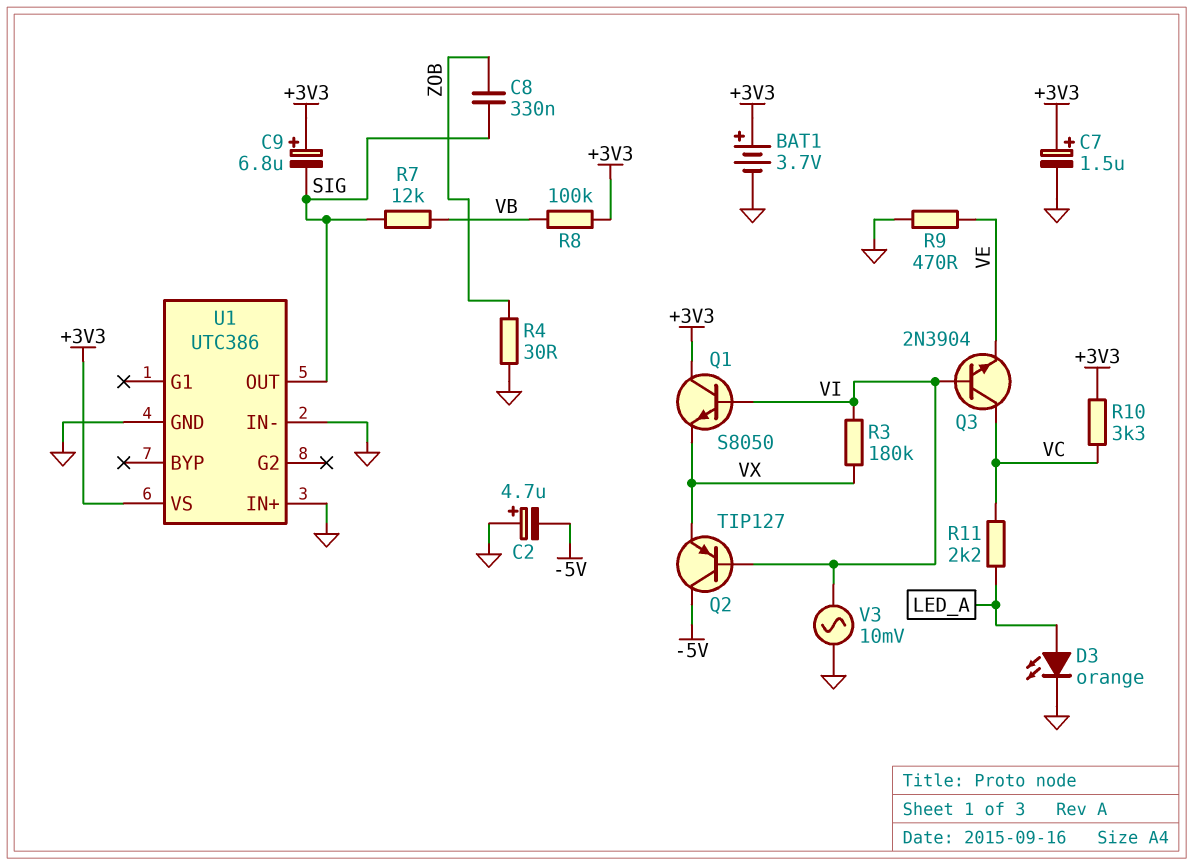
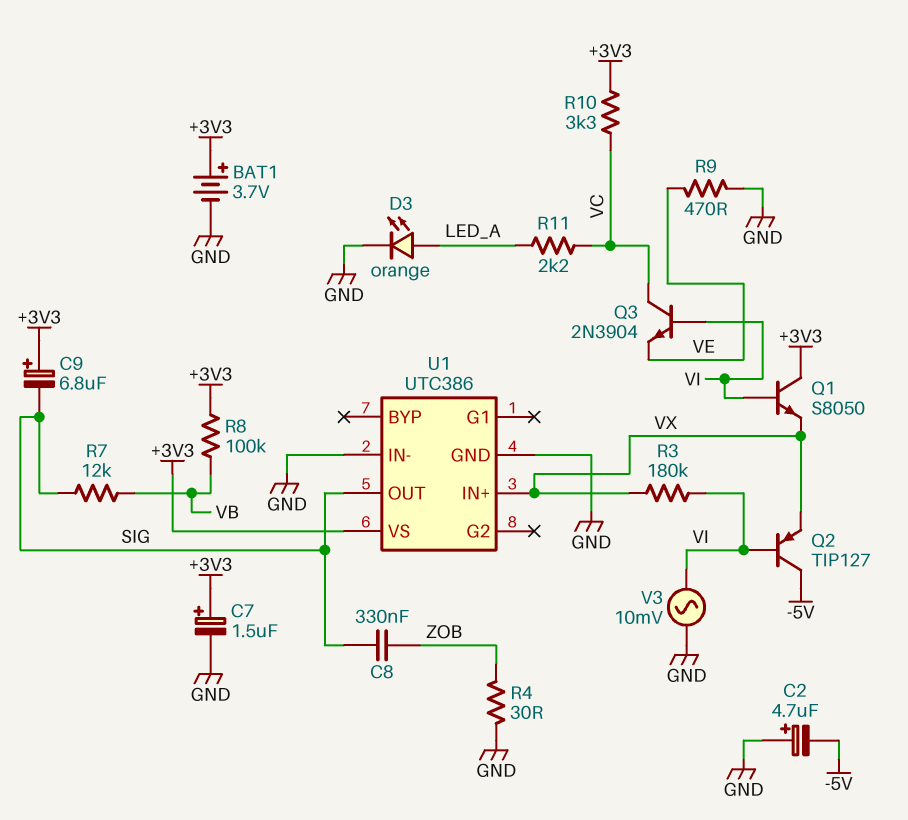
U1 pin IN+: GND -> VX

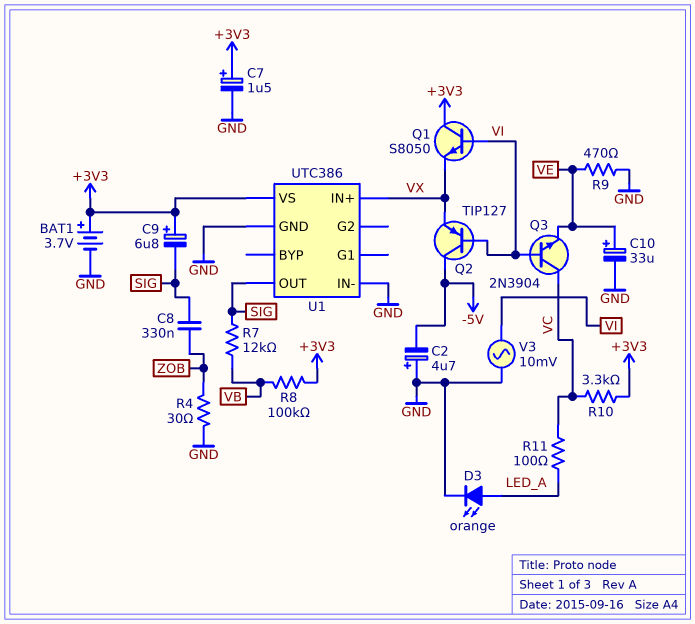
C10: none -> 33uF (plus VE, minus GND)
R3: 180k (VI, VX) -> none
R11: 2.2k (LED_A, VC) -> 100 (LED_A, VC)

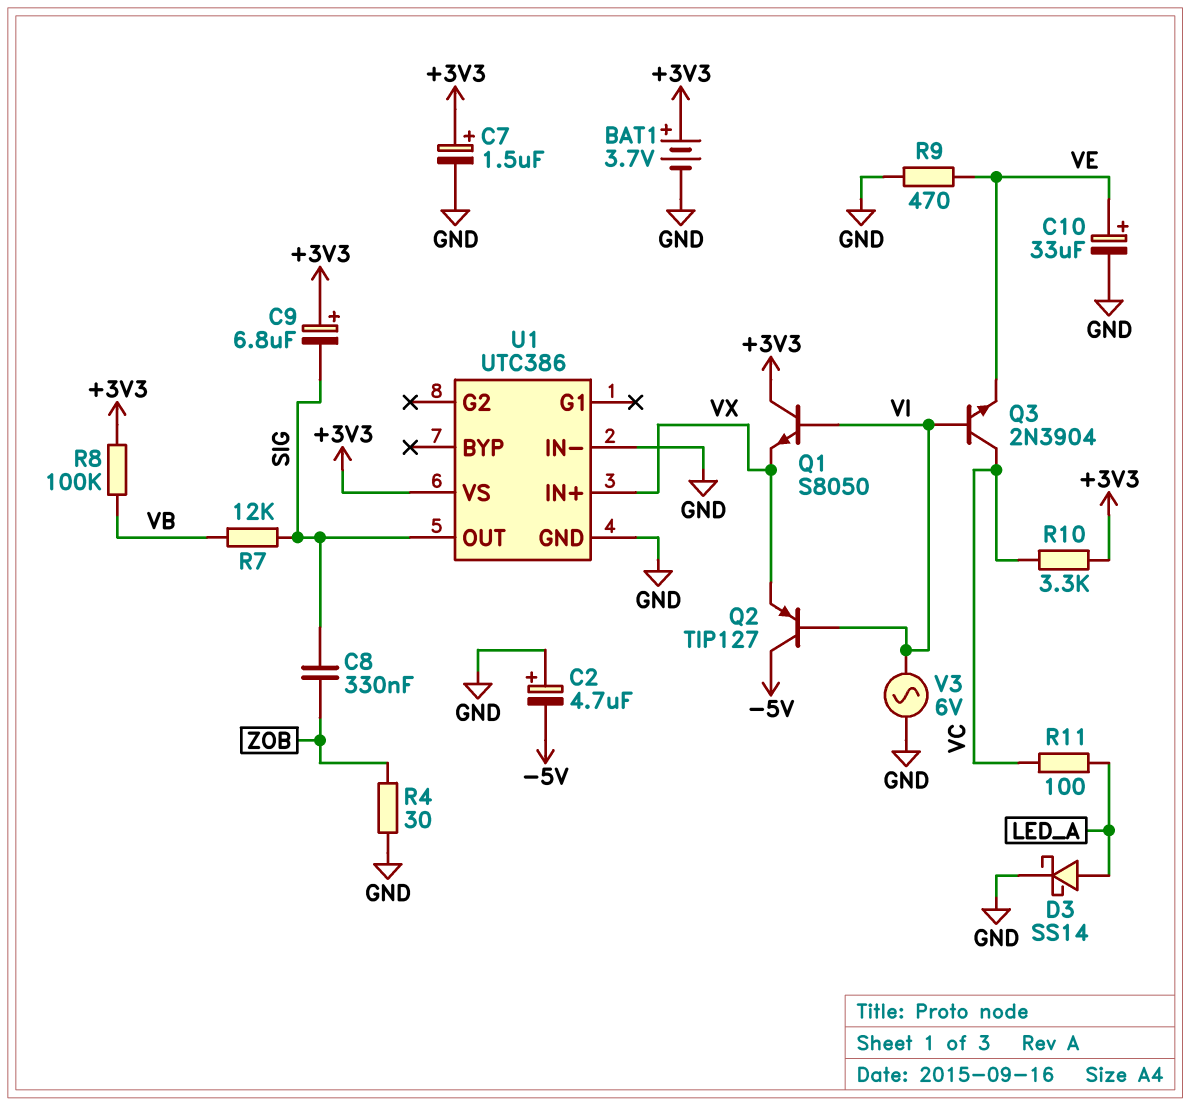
D3: LED orange (A LED_A, K GND) -> schottky SS14 (A LED_A, K GND)
V3: AC 10mV (GND, VI) -> AC 6V (GND, VI)

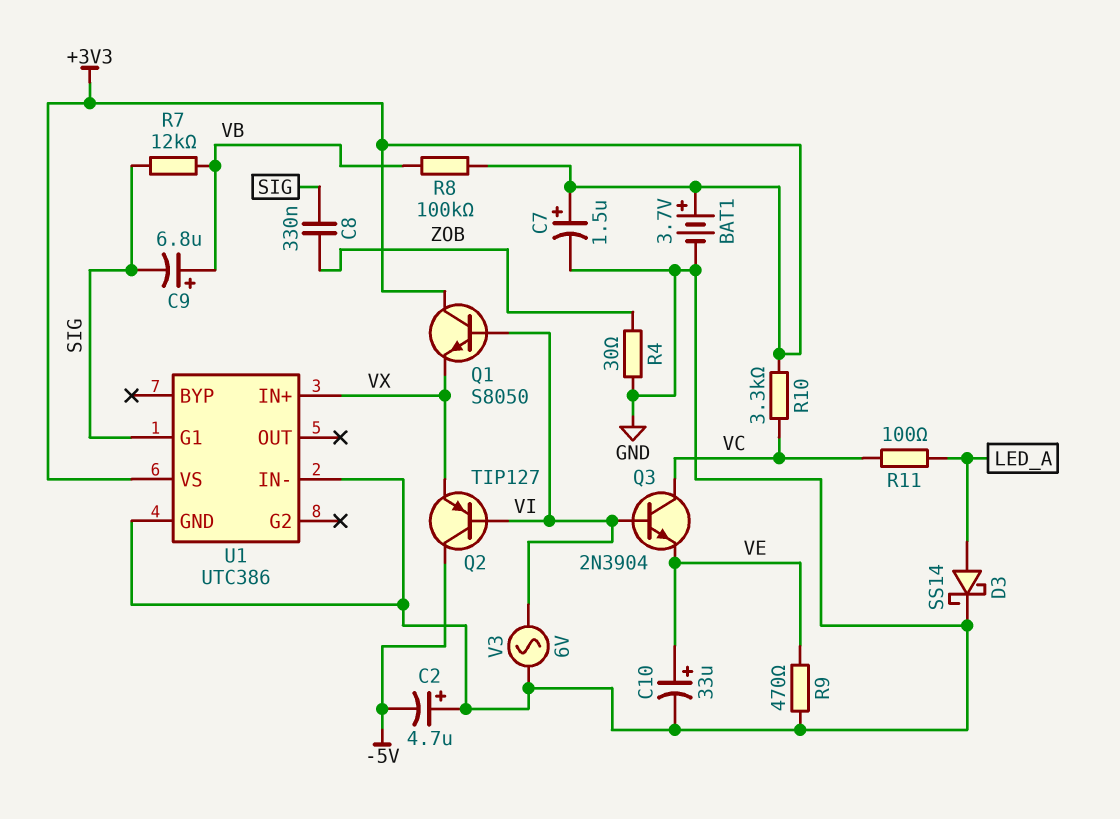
C9: 6.8uF (plus +3V3, minus SIG) -> 6.8uF (plus VB, minus SIG)
U1 pin G1: none -> SIG
U1 pin OUT: SIG -> none

